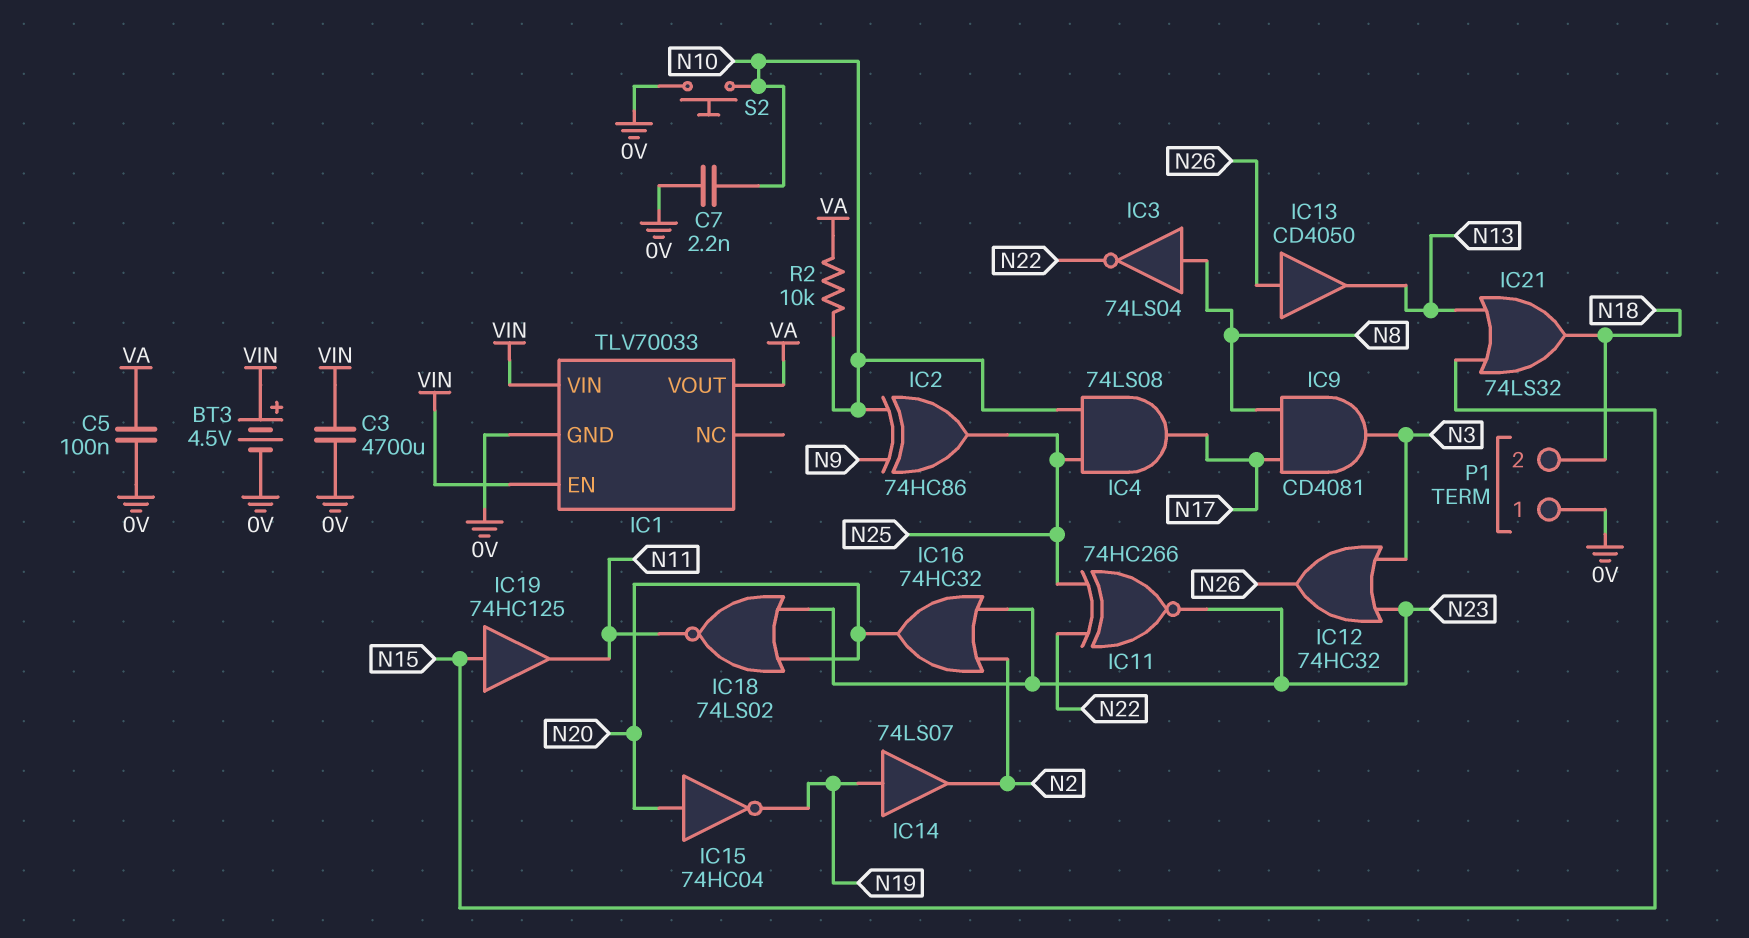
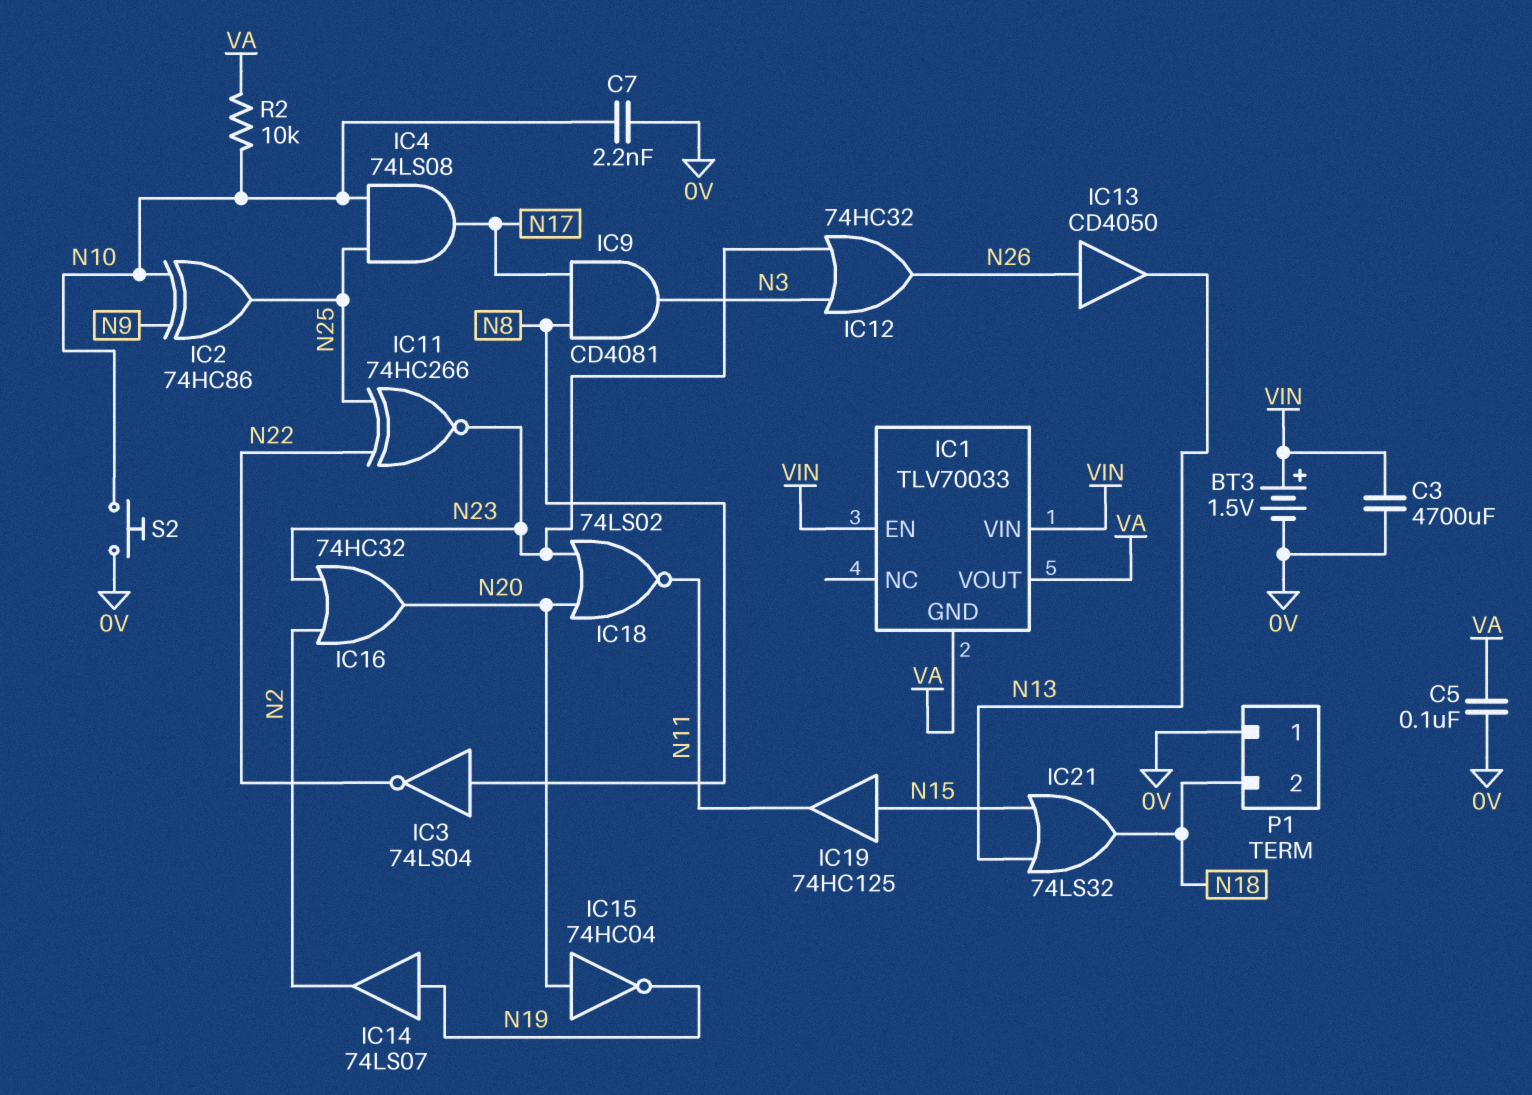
BT3: 4.5V (plus VIN, minus 0V) -> 1.5V (plus VIN, minus 0V)
IC1 pin GND: 0V -> VA

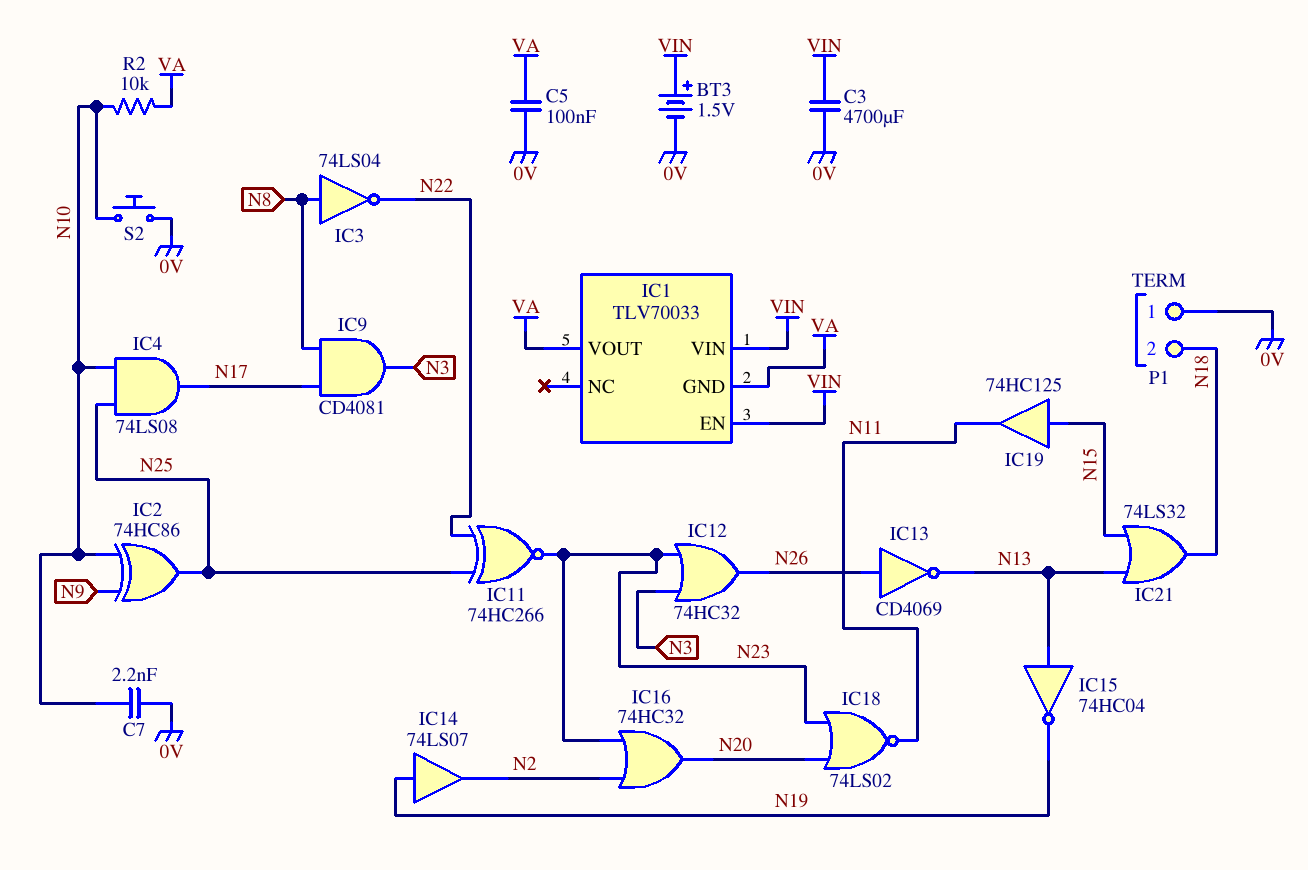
IC13: buffer CD4050 (in N26, out N13) -> NOT CD4069 (in N26, out N13)
IC15: NOT 74HC04 (in N20, out N19) -> NOT 74HC04 (in N13, out N19)

